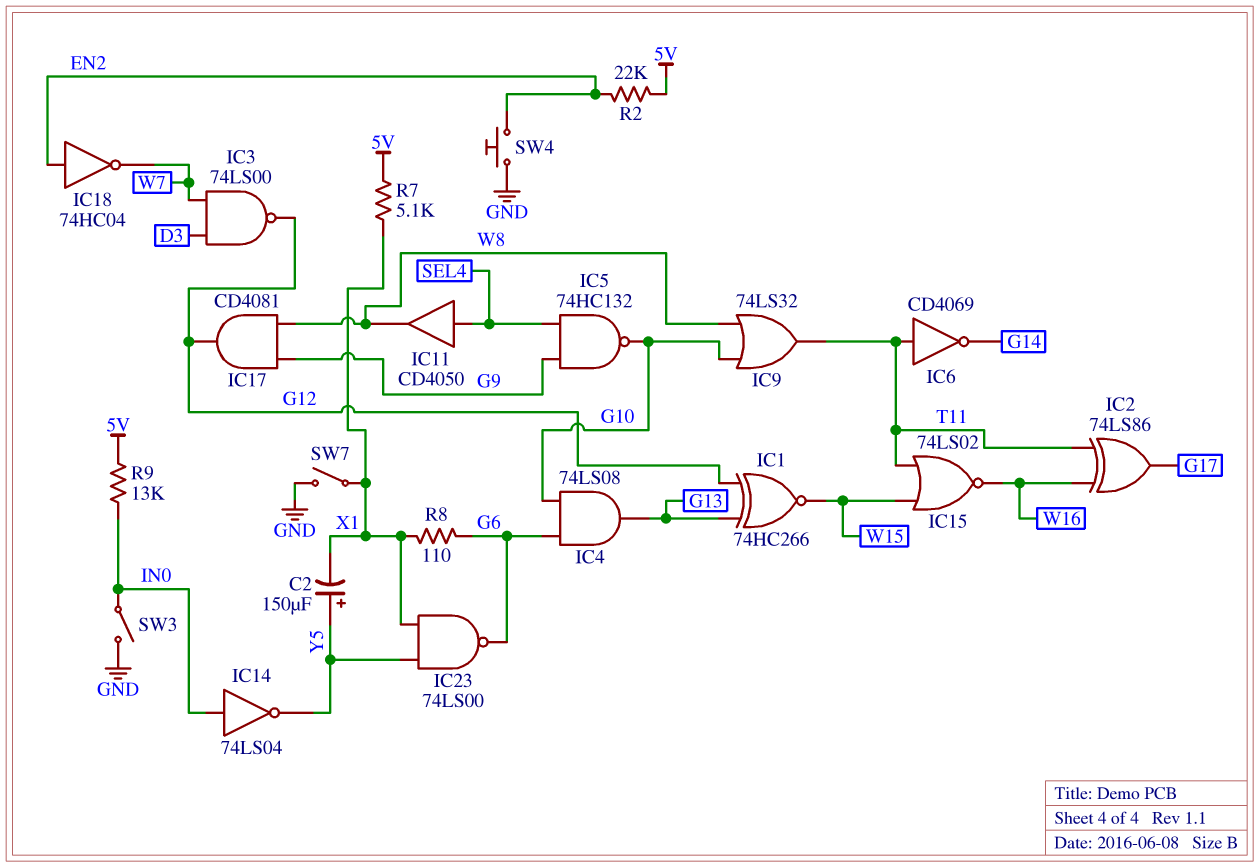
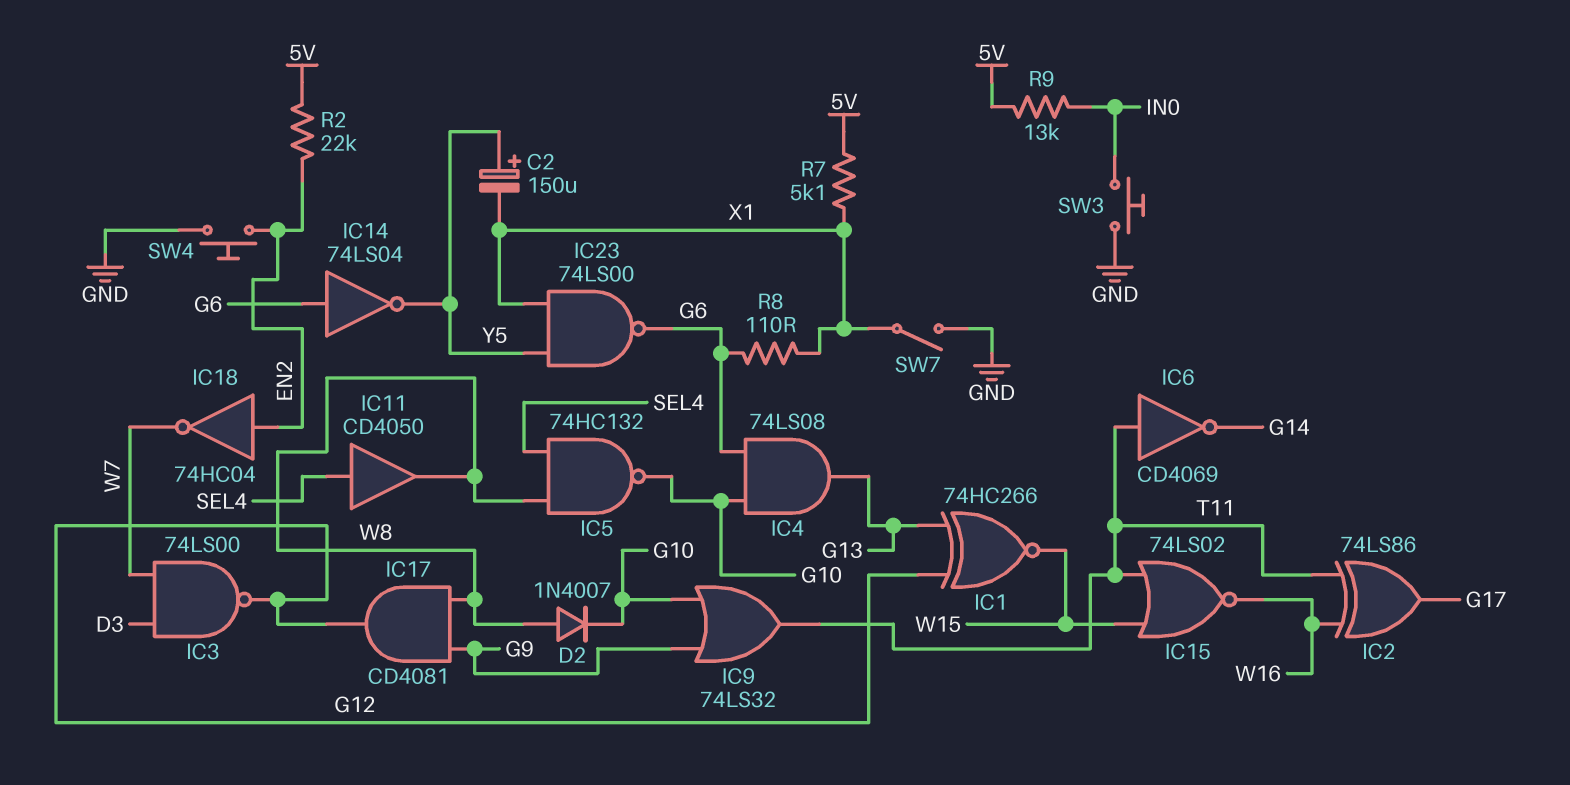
D2: none -> diode 1N4007 (A W8, K G10)
IC5: NAND 74HC132 (in G9, in SEL4, out G10) -> NAND 74HC132 (in SEL4, in W8, out G10)
IC9: OR 74LS32 (in G10, in W8, out T11) -> OR 74LS32 (in G9, in G10, out T11)
IC14: NOT 74LS04 (in IN0, out Y5) -> NOT 74LS04 (in G6, out Y5)
SW3: switch (GND, IN0) -> button (GND, IN0)

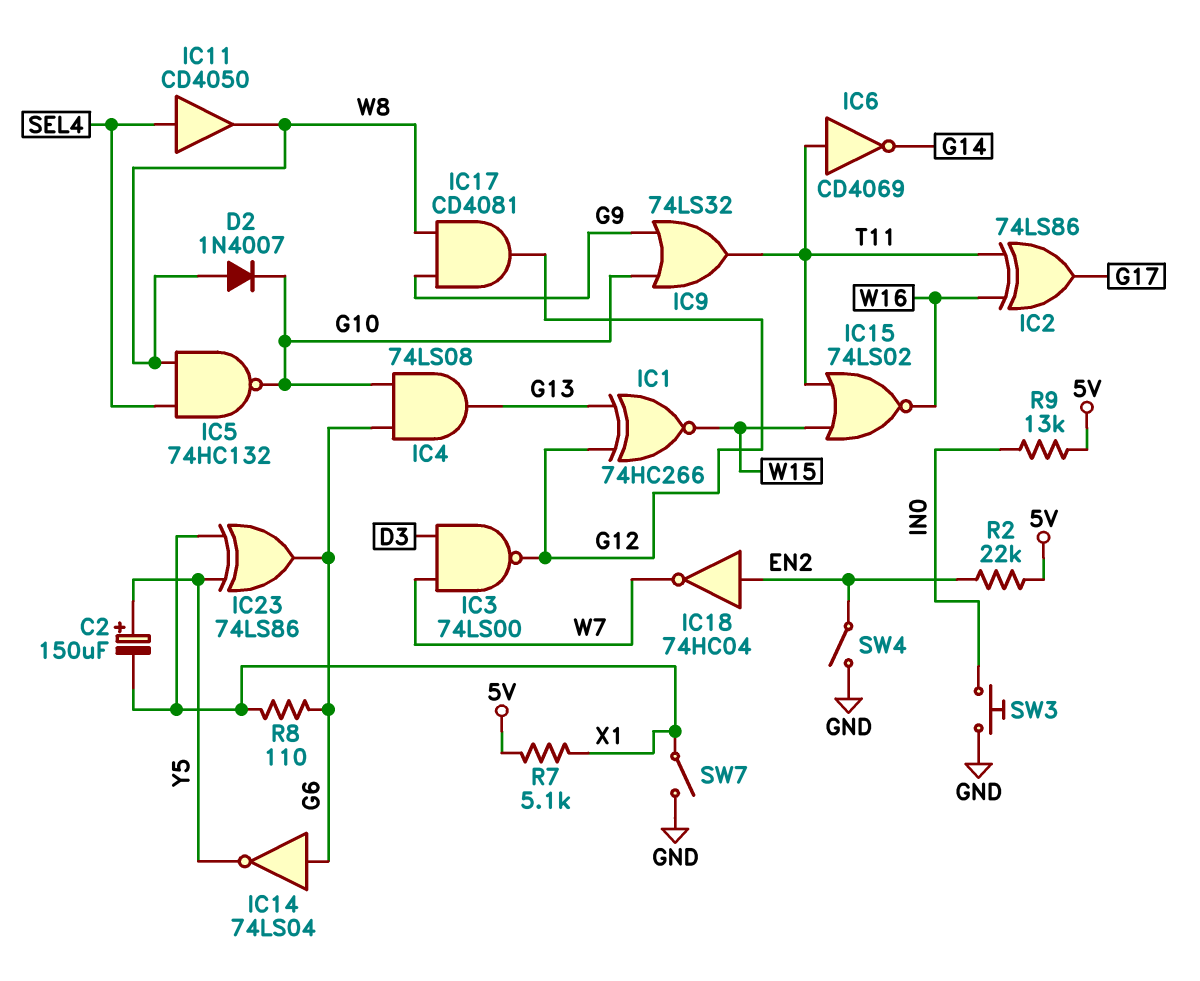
IC23: NAND 74LS00 (in X1, in Y5, out G6) -> XOR 74LS86 (in X1, in Y5, out G6)
SW4: button (EN2, GND) -> switch (EN2, GND)

